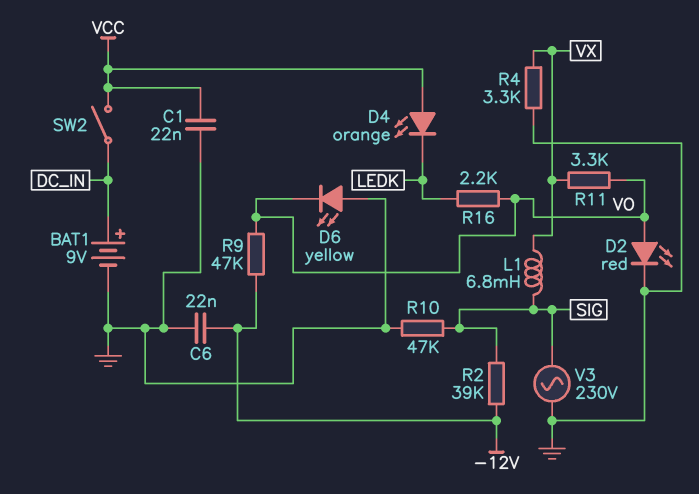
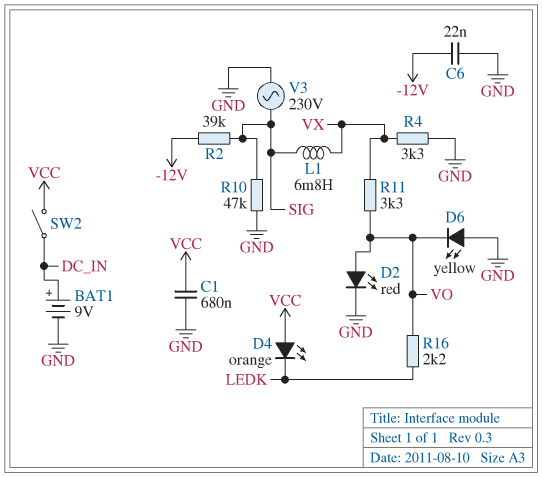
C1: 22nF (GND, VCC) -> 680nF (GND, VCC)
R9: 47k (-12V, VO) -> none

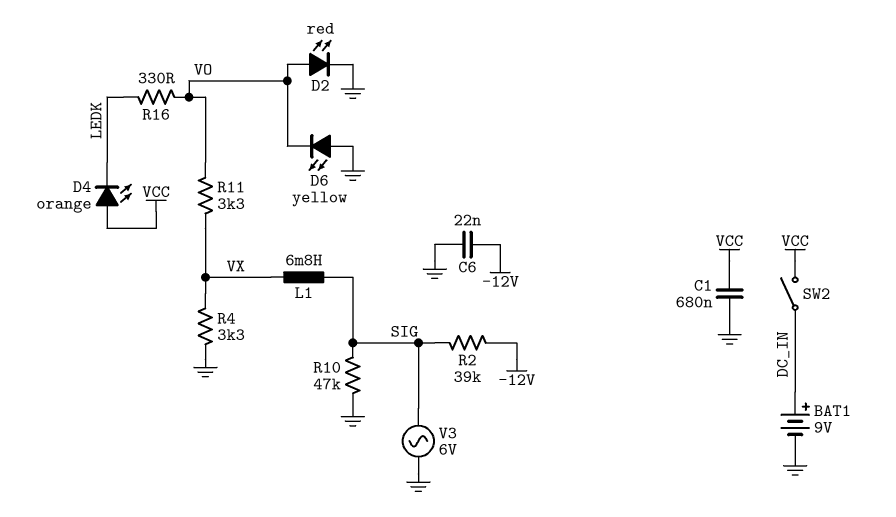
R16: 2.2k (LEDK, VO) -> 330 (LEDK, VO)
V3: AC 230V (GND, SIG) -> AC 6V (GND, SIG)

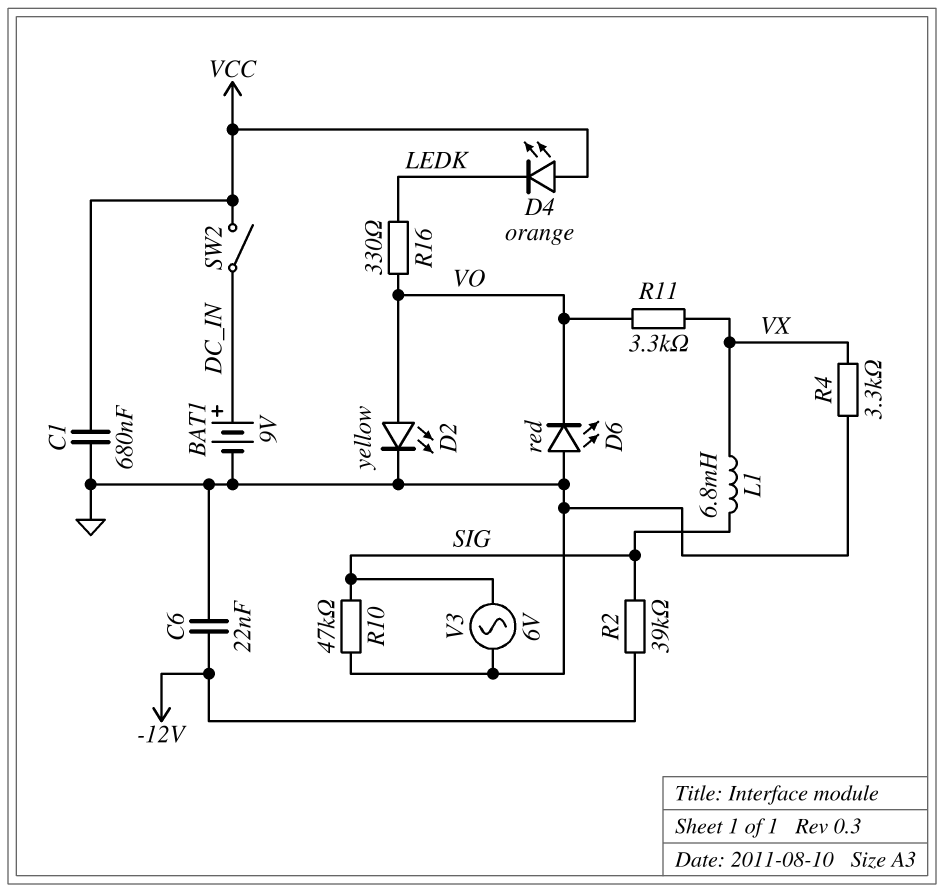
D2: LED red (A VO, K GND) -> LED yellow (A VO, K GND)
D6: LED yellow (A GND, K VO) -> LED red (A GND, K VO)

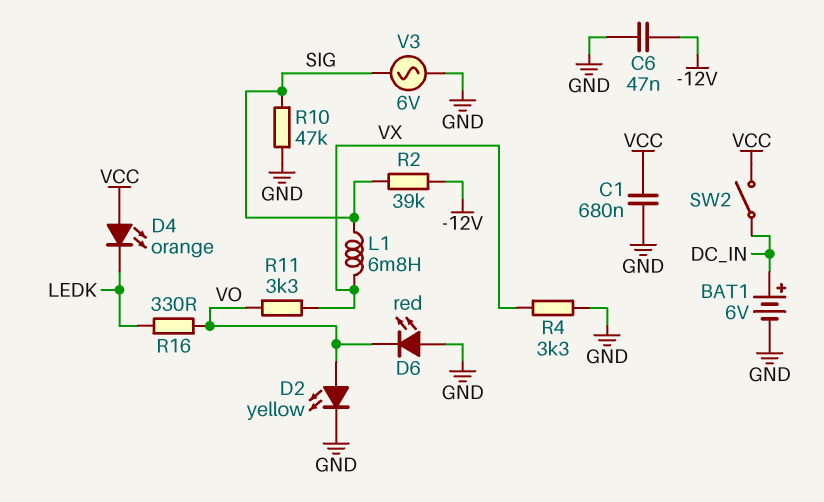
BAT1: 9V (plus DC_IN, minus GND) -> 6V (plus DC_IN, minus GND)
C6: 22nF (-12V, GND) -> 47nF (-12V, GND)

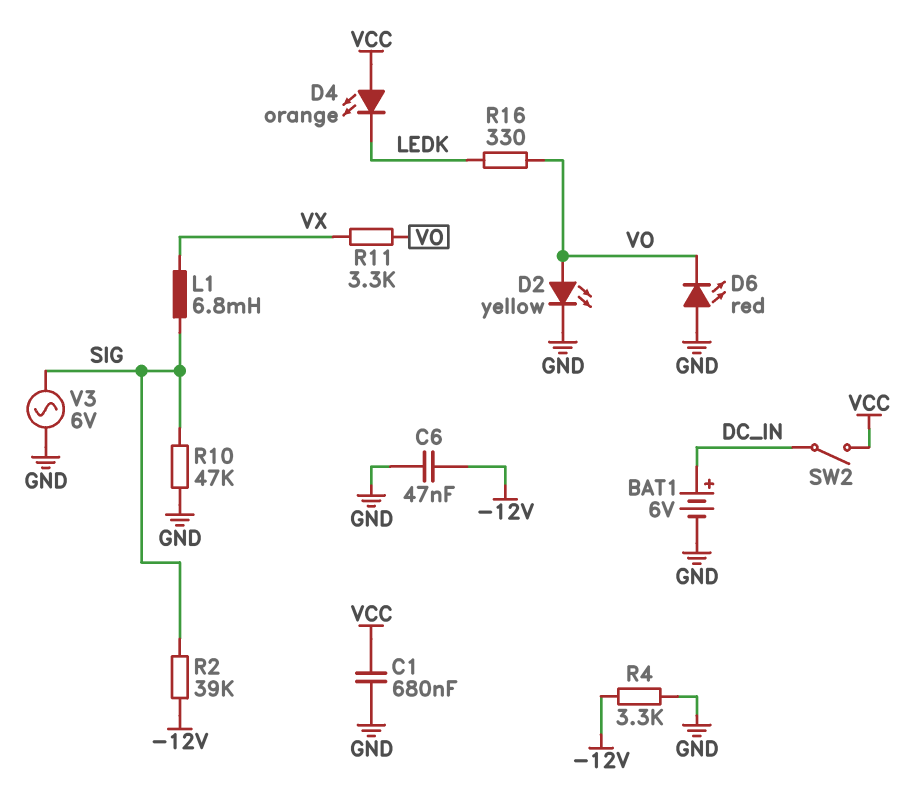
R4: 3.3k (GND, VX) -> 3.3k (-12V, GND)

